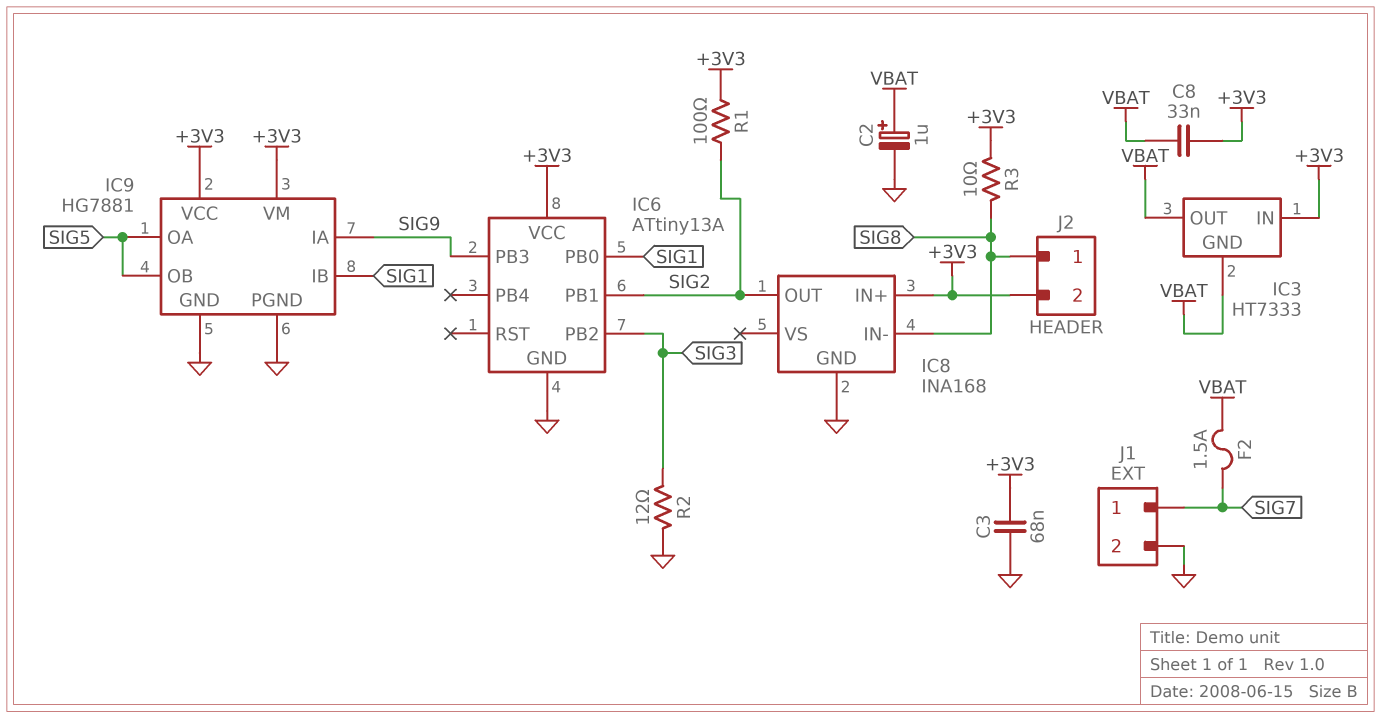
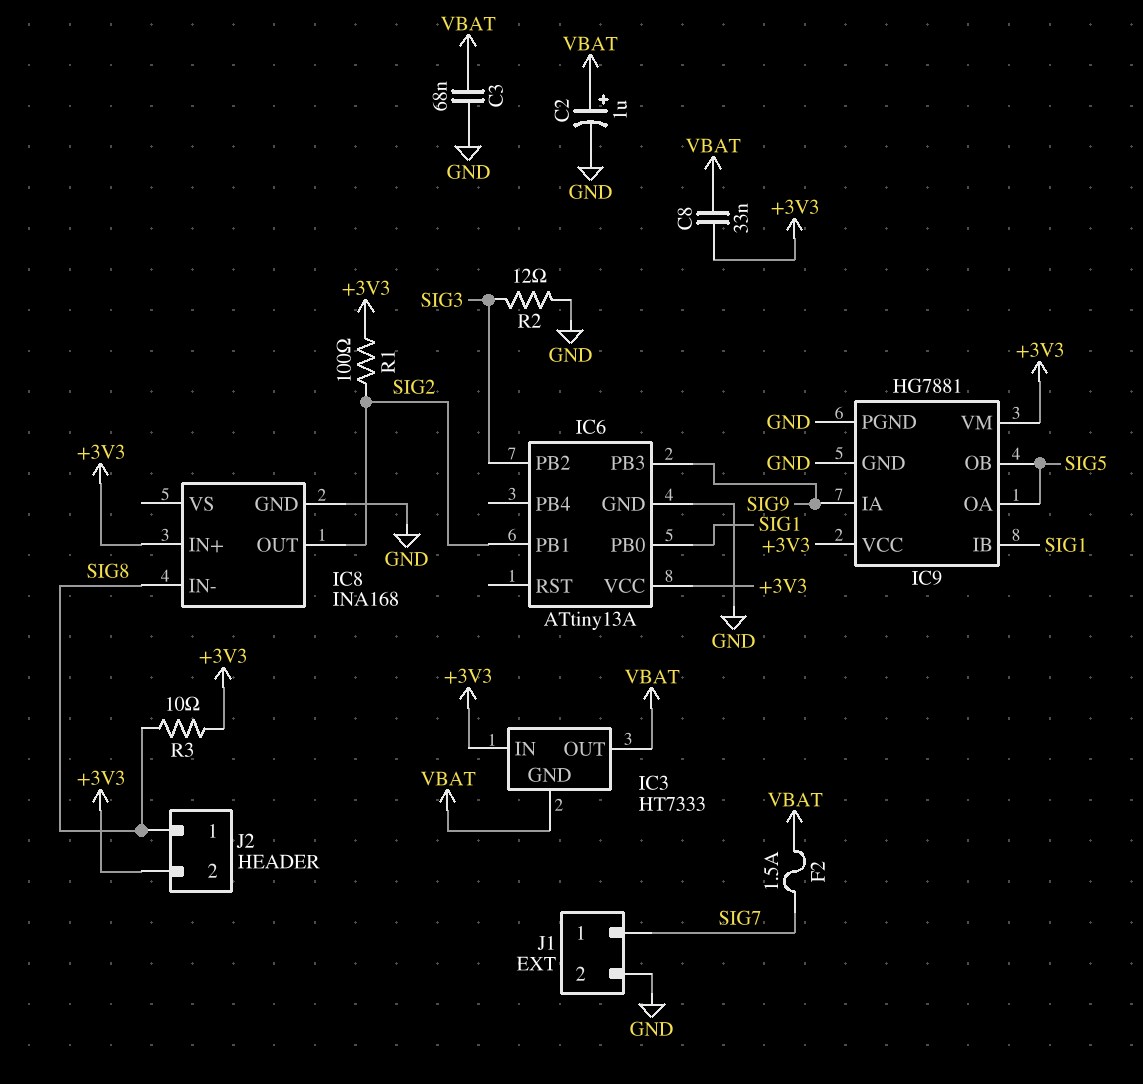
C3: 68nF (+3V3, GND) -> 68nF (GND, VBAT)

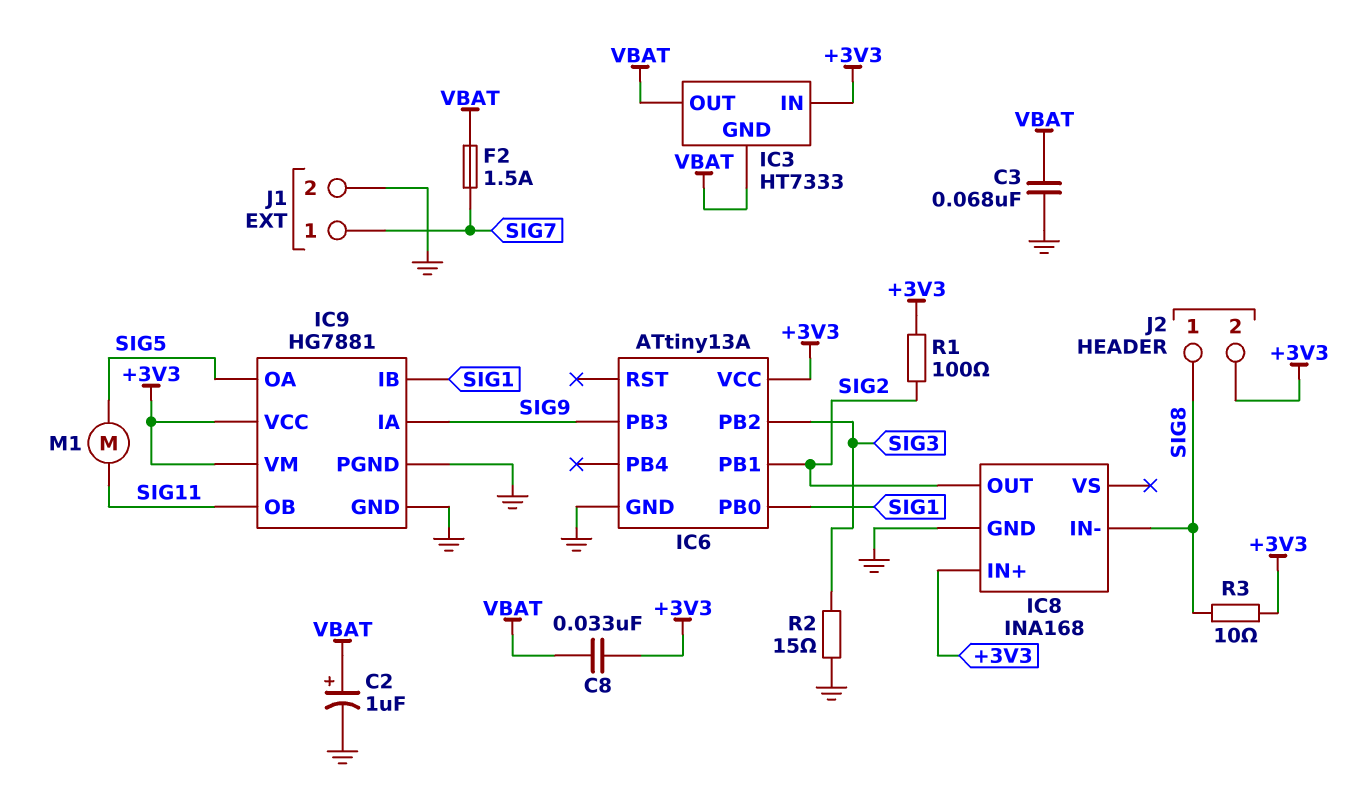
IC9 pin OB: SIG5 -> SIG11
M1: none -> motor (SIG5, SIG11)
R2: 12 (GND, SIG3) -> 15 (GND, SIG3)

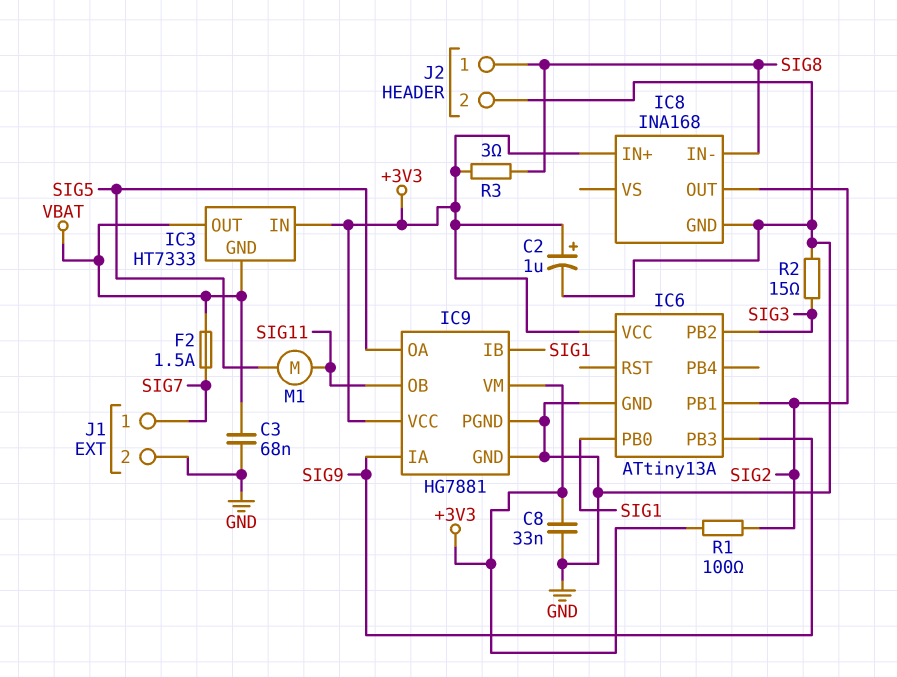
C2: 1uF (plus VBAT, minus GND) -> 1uF (plus +3V3, minus GND)
C8: 33nF (+3V3, VBAT) -> 33nF (+3V3, GND)
J2 pin 2: +3V3 -> GND
R3: 10 (+3V3, SIG8) -> 3 (+3V3, SIG8)

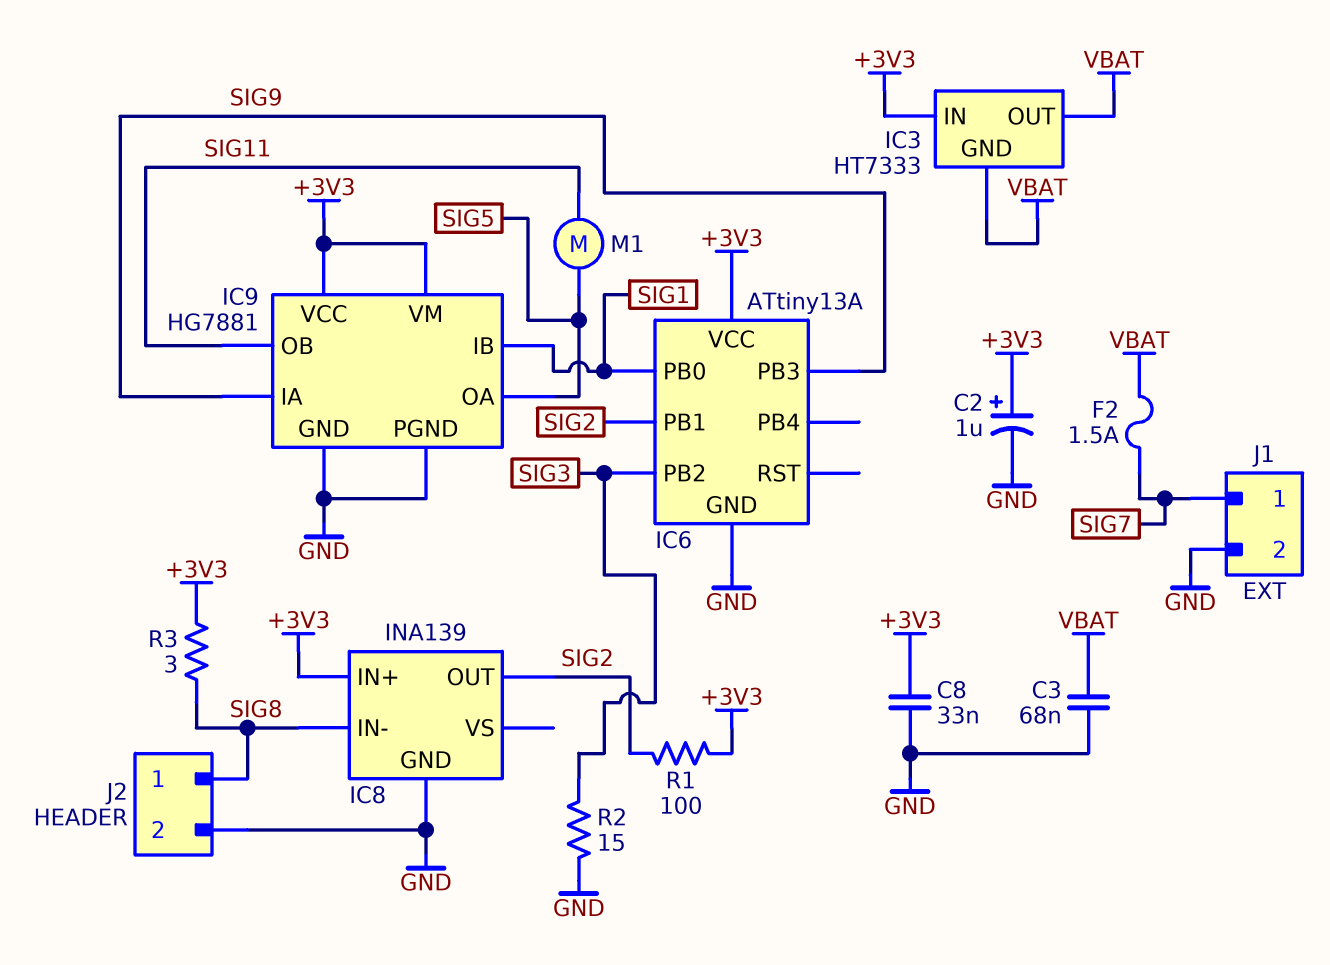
IC8: INA168 -> INA139

